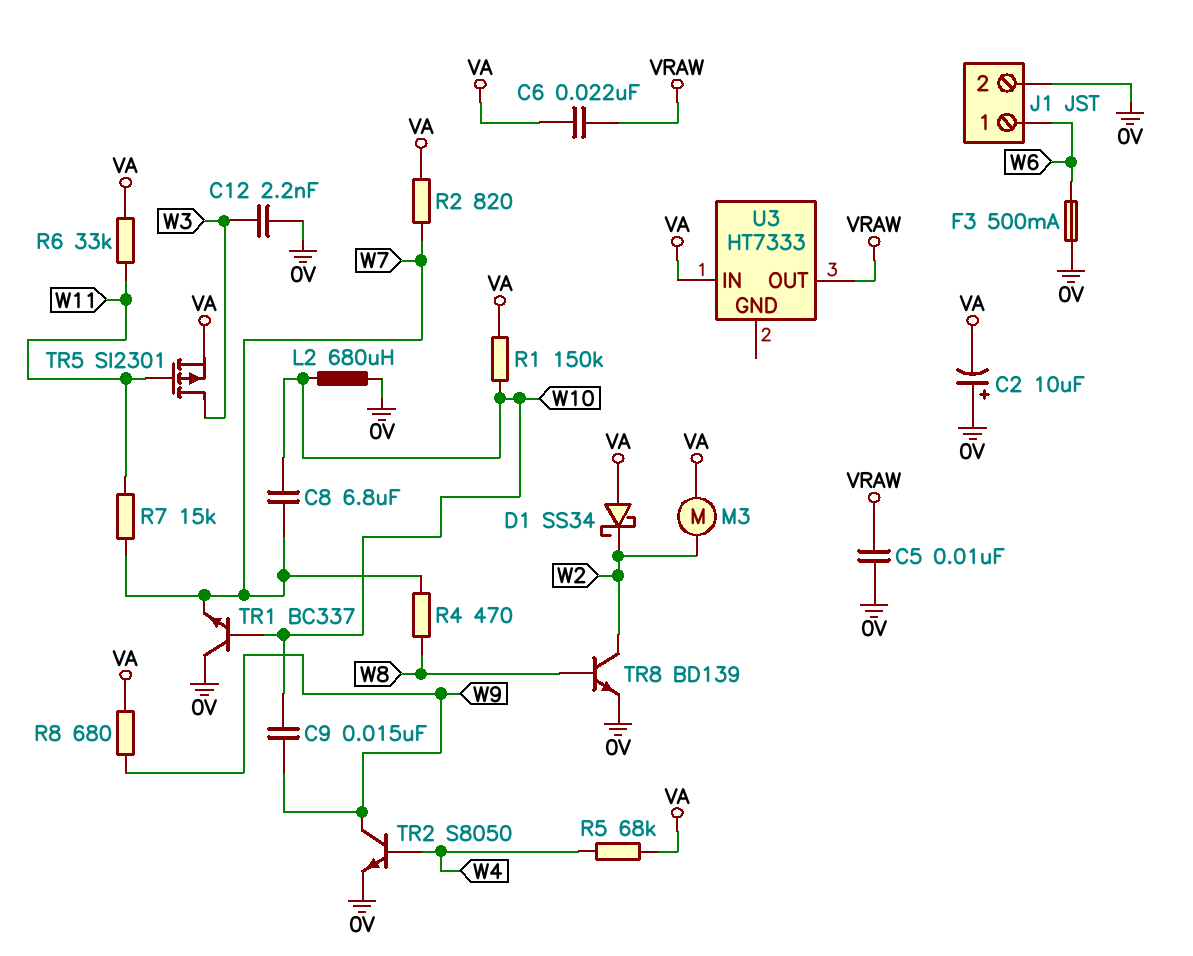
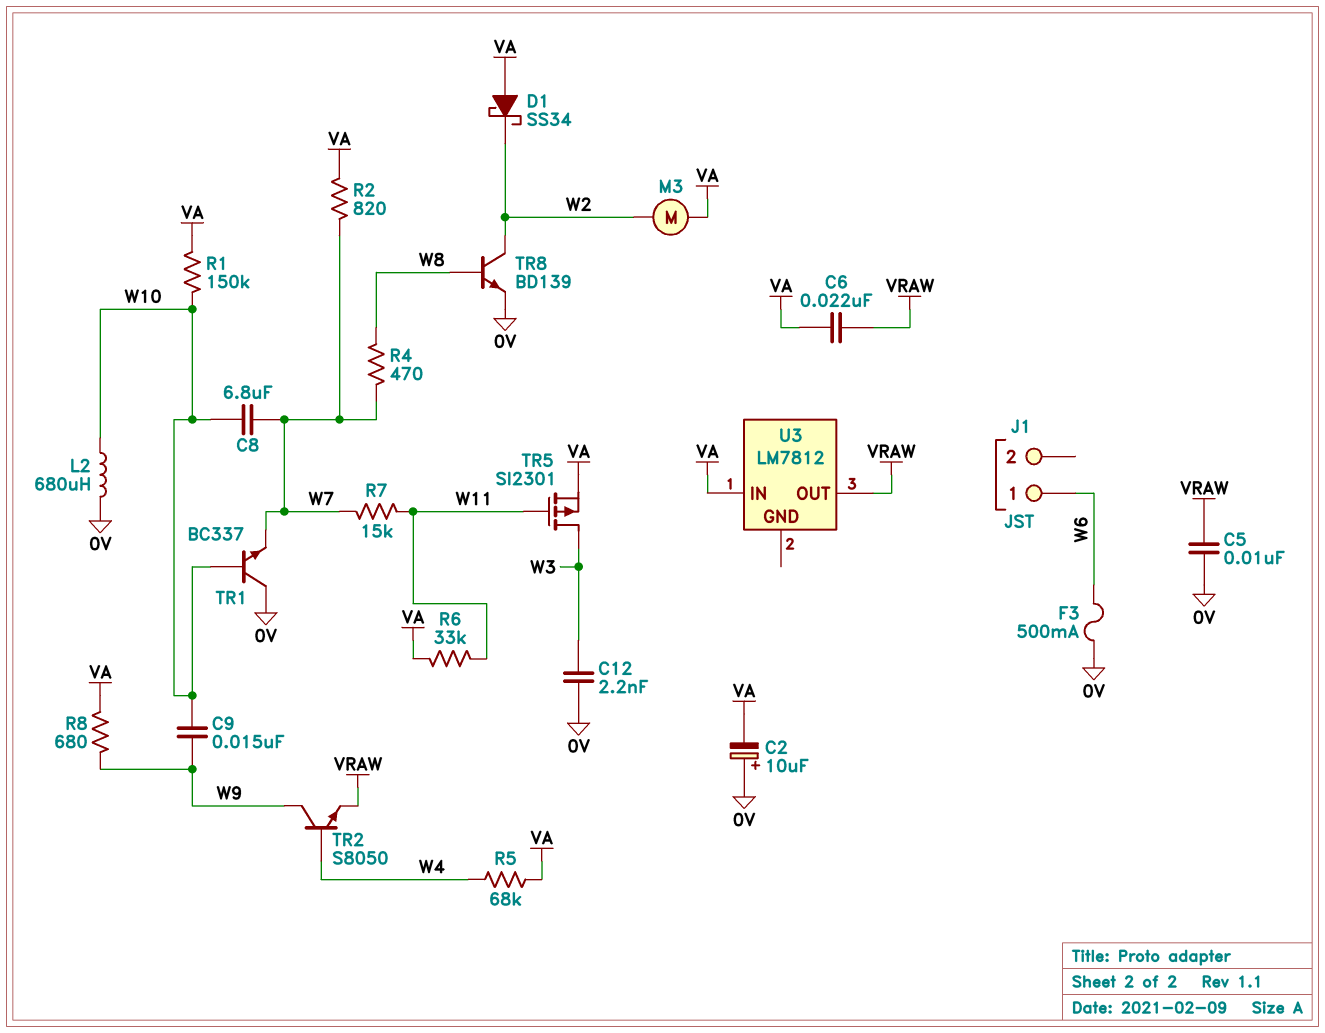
J1 pin 2: 0V -> none
TR2: NPN S8050 (B W4, C W9, E 0V) -> NPN S8050 (B W4, C W9, E VRAW)
U3: HT7333 -> LM7812

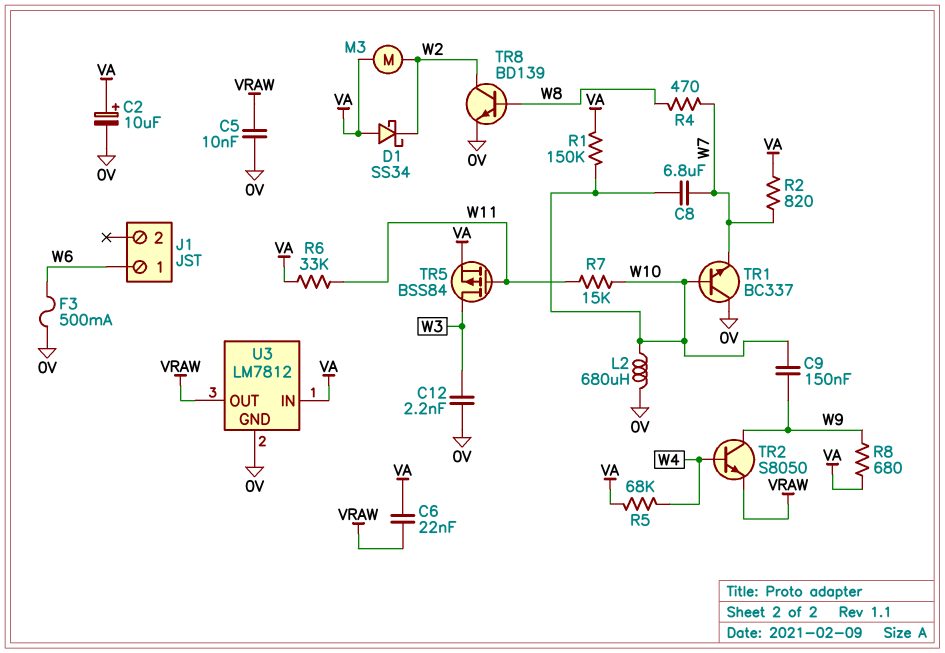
C2: 10uF (plus 0V, minus VA) -> 10uF (plus VA, minus 0V)
C9: 15nF (W9, W10) -> 150nF (W9, W10)
R7: 15k (W7, W11) -> 15k (W10, W11)
TR5: PMOS SI2301 (G W11, D W3, S VA) -> PMOS BSS84 (G W11, D W3, S VA)
U3 pin GND: none -> 0V

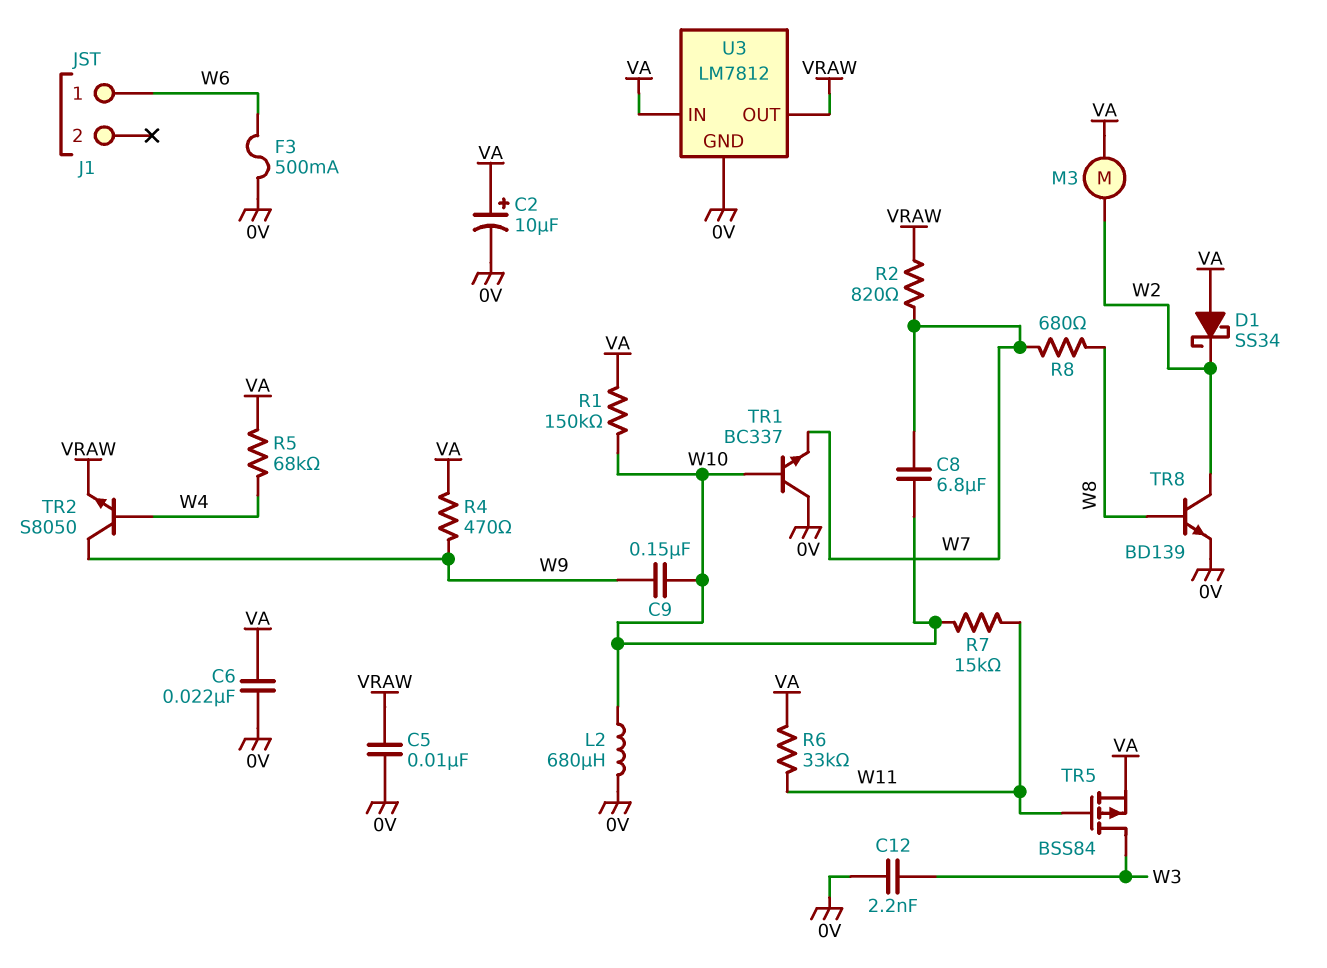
C6: 22nF (VA, VRAW) -> 22nF (0V, VA)
R2: 820 (VA, W7) -> 820 (VRAW, W7)
R4: 470 (W7, W8) -> 470 (VA, W9)
R8: 680 (VA, W9) -> 680 (W7, W8)

